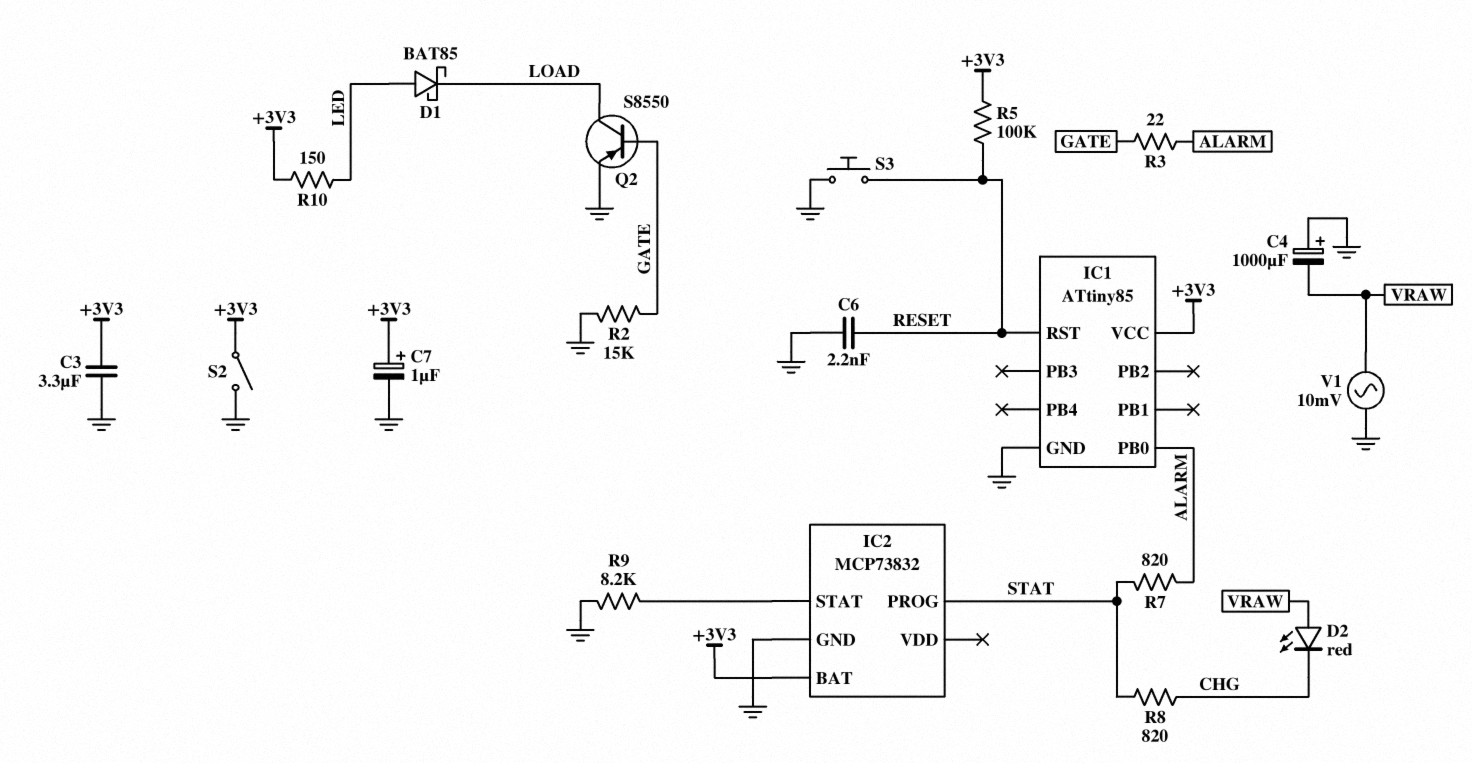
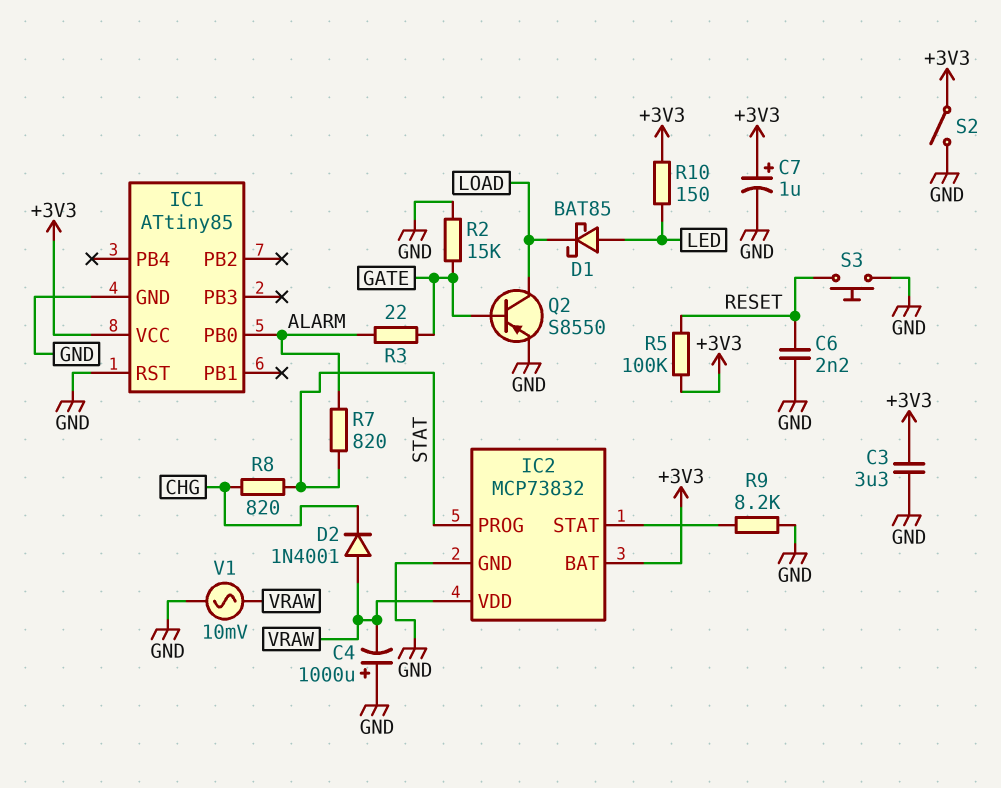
D2: LED red (A VRAW, K CHG) -> diode 1N4001 (A VRAW, K CHG)
IC1 pin RST: RESET -> GND
IC2 pin VDD: none -> VRAW

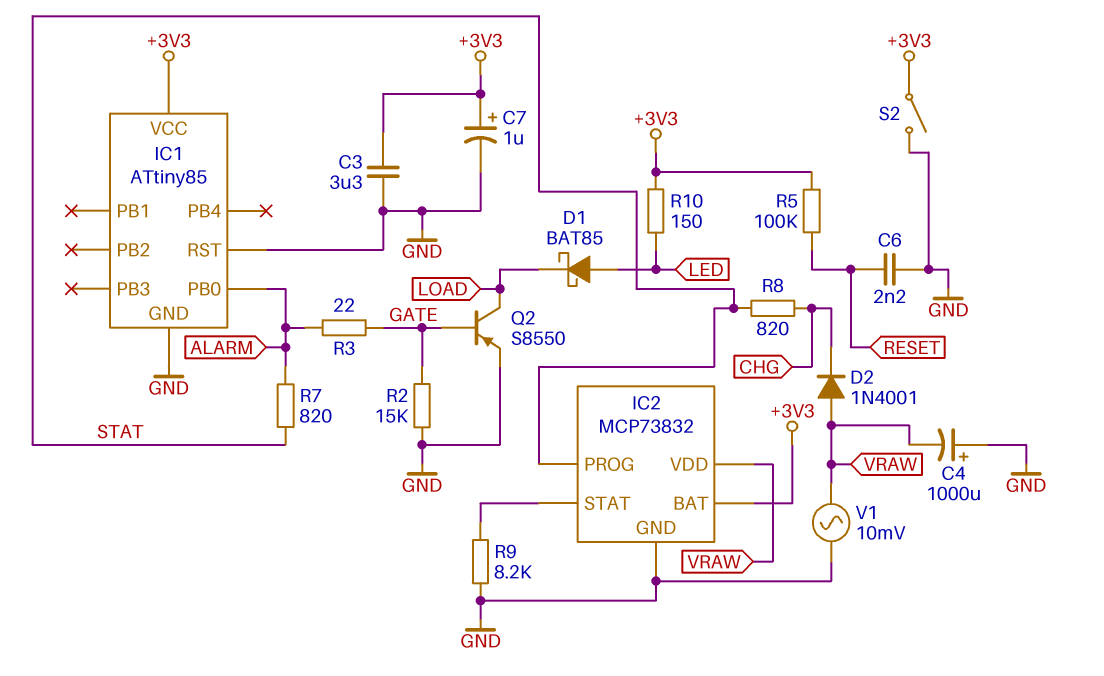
S3: button (GND, RESET) -> none

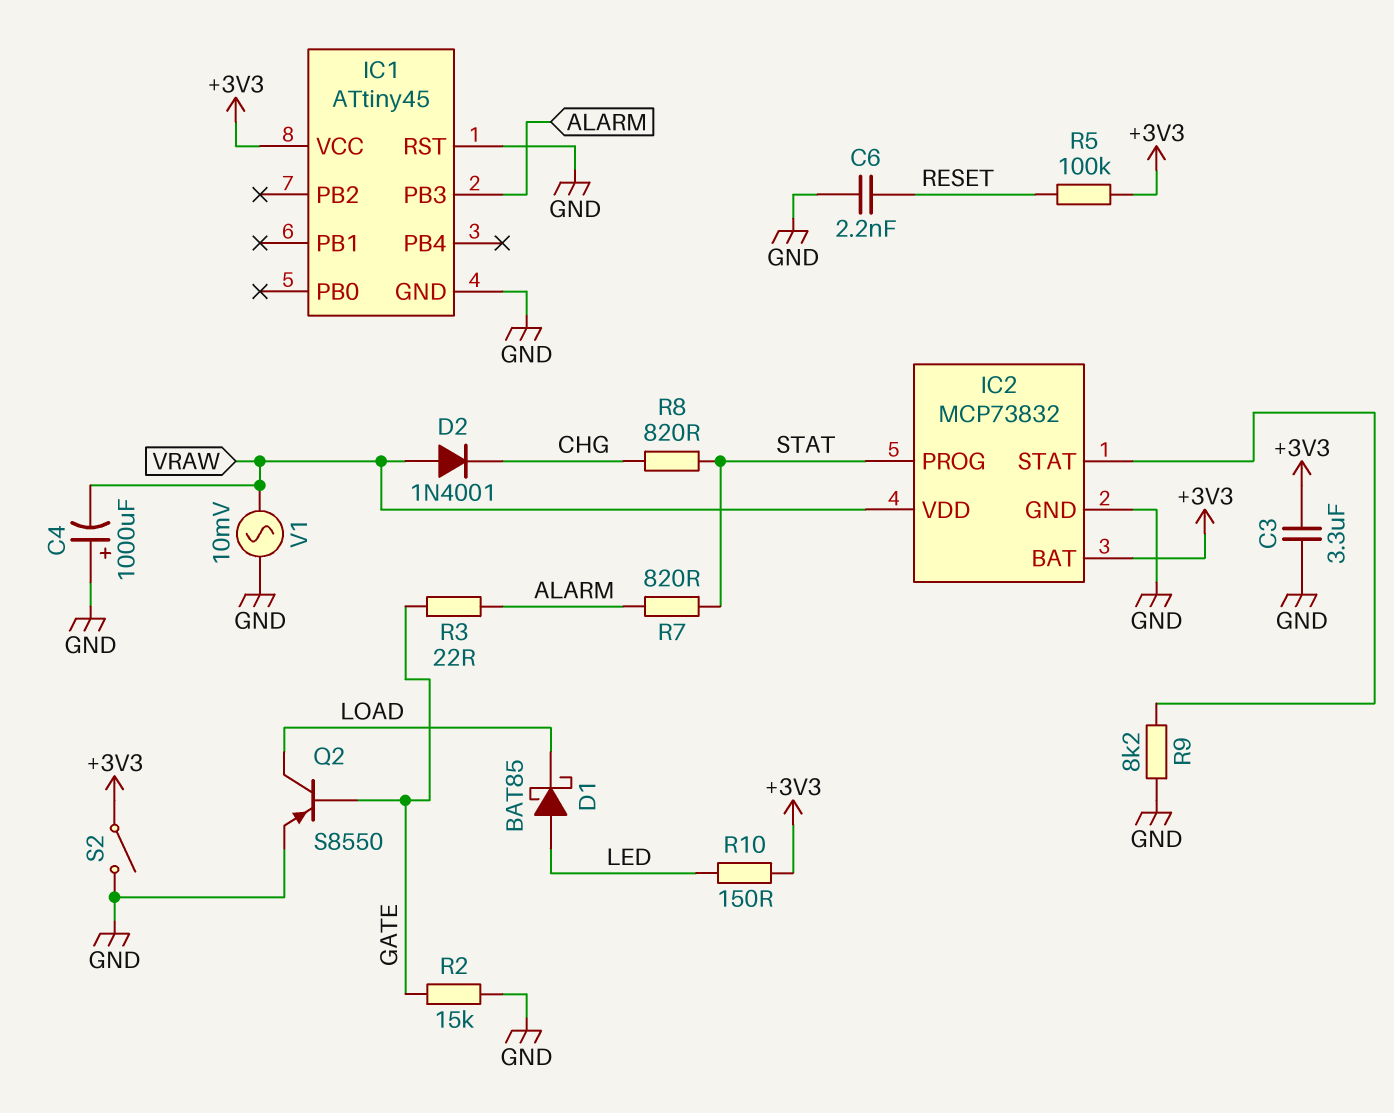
C7: 1uF (plus +3V3, minus GND) -> none
IC1: ATtiny85 -> ATtiny45
IC1 pin PB0: ALARM -> none
IC1 pin PB3: none -> ALARM

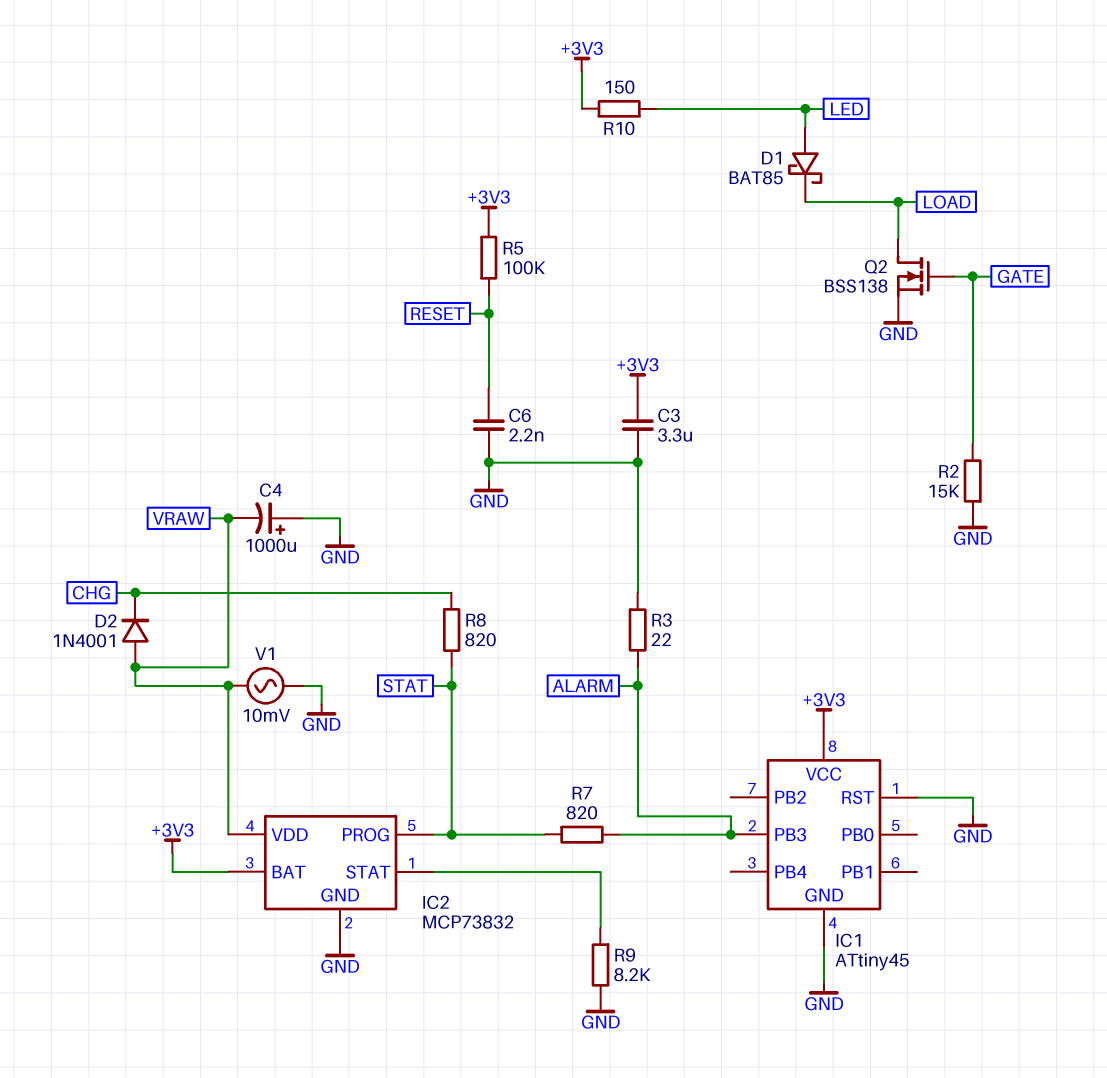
Q2: PNP S8550 (B GATE, C LOAD, E GND) -> NMOS BSS138 (G GATE, D LOAD, S GND)
R3: 22 (ALARM, GATE) -> 22 (ALARM, GND)
S2: switch (+3V3, GND) -> none

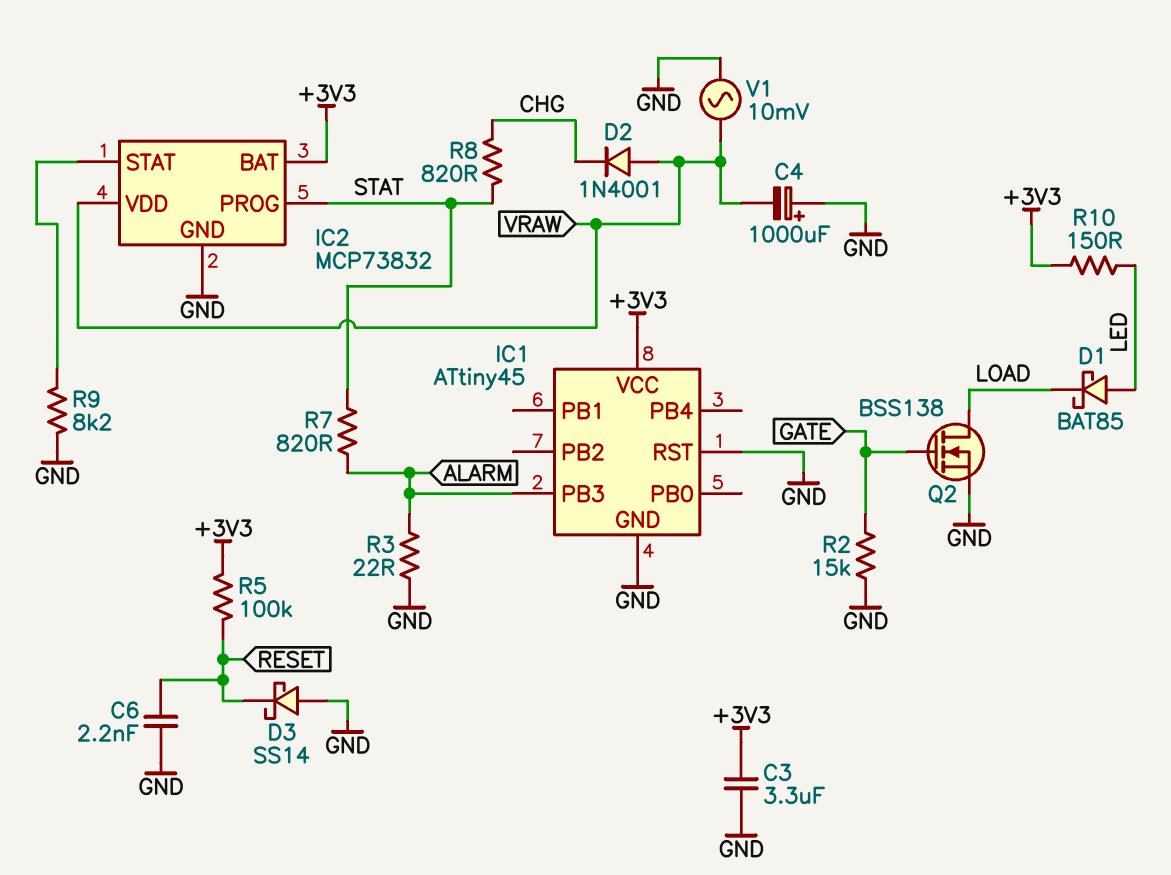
D3: none -> schottky SS14 (A GND, K RESET)

